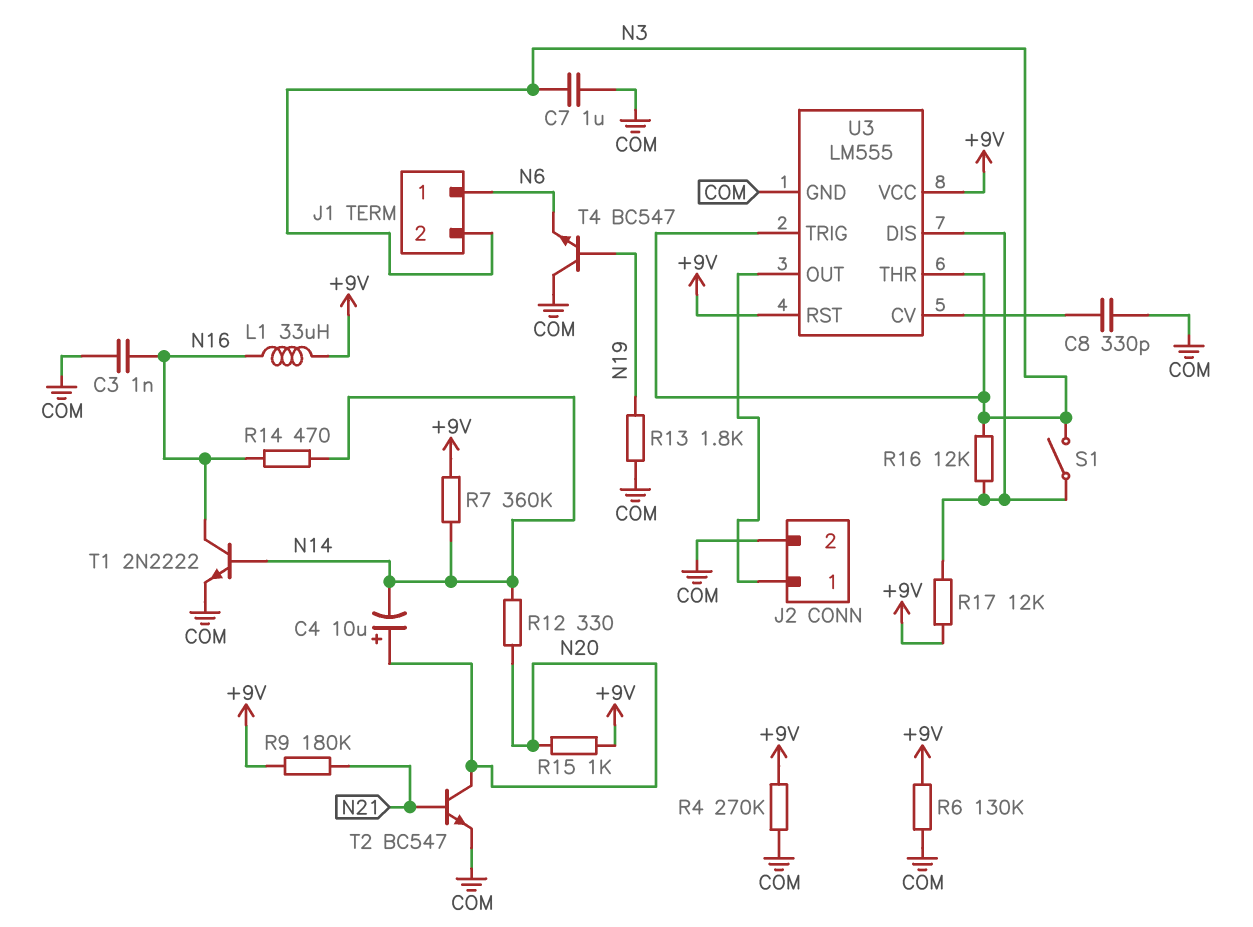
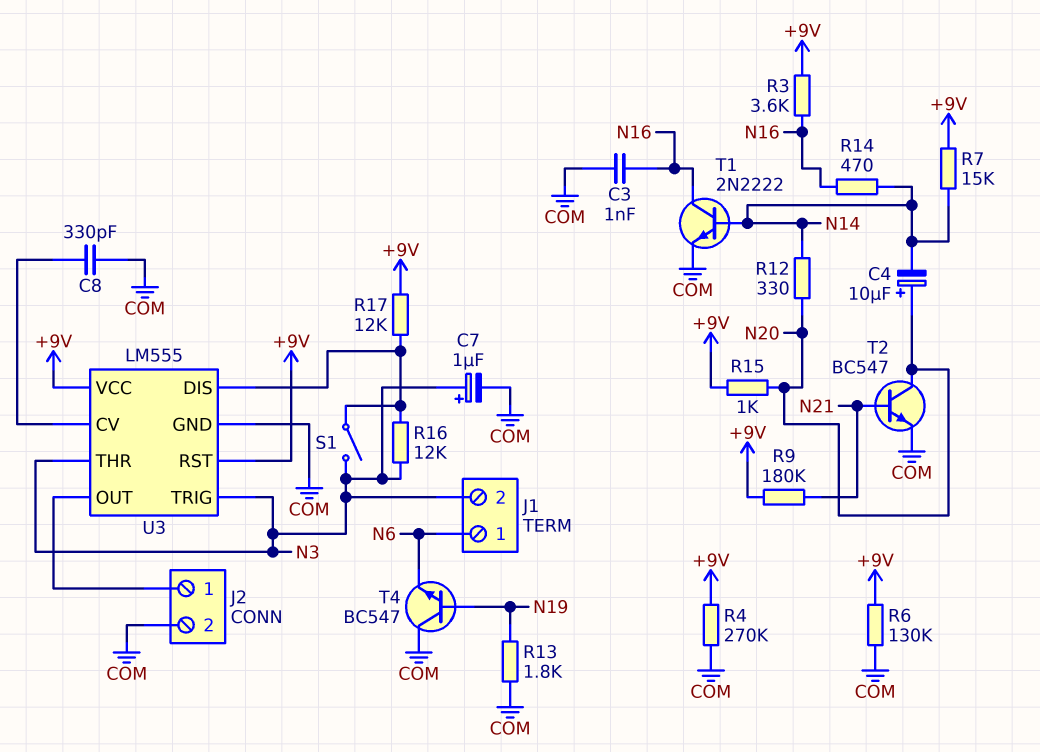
C7: 1uF (COM, N3) -> 1uF (plus N3, minus COM)
L1: 33uH (+9V, N16) -> none
R3: none -> 3.6k (+9V, N16)
R7: 360k (+9V, N14) -> 15k (+9V, N14)

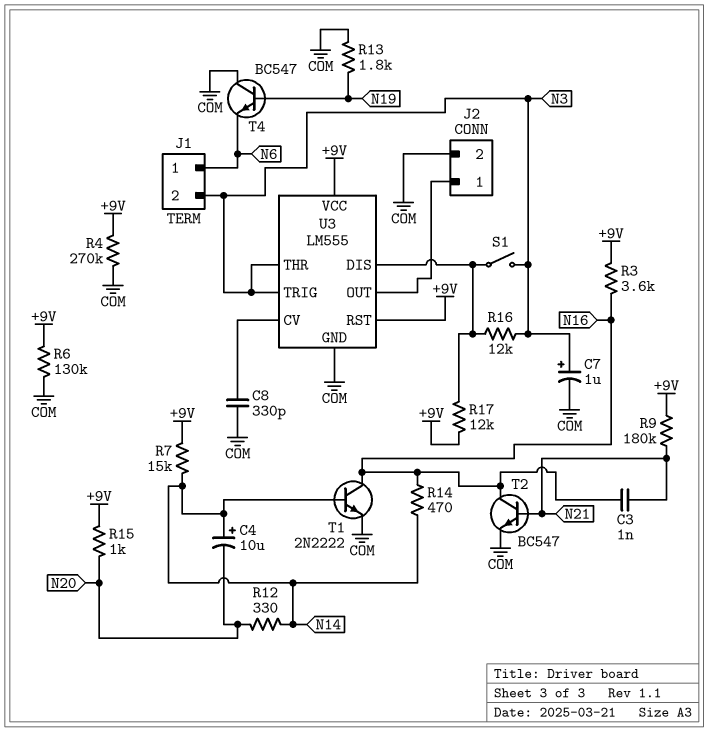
C3: 1nF (COM, N16) -> 1nF (N16, N21)
C4: 10uF (plus N20, minus N14) -> 10uF (plus N14, minus N20)
T2: NPN BC547 (B N21, C N20, E COM) -> NPN BC547 (B N21, C N16, E COM)

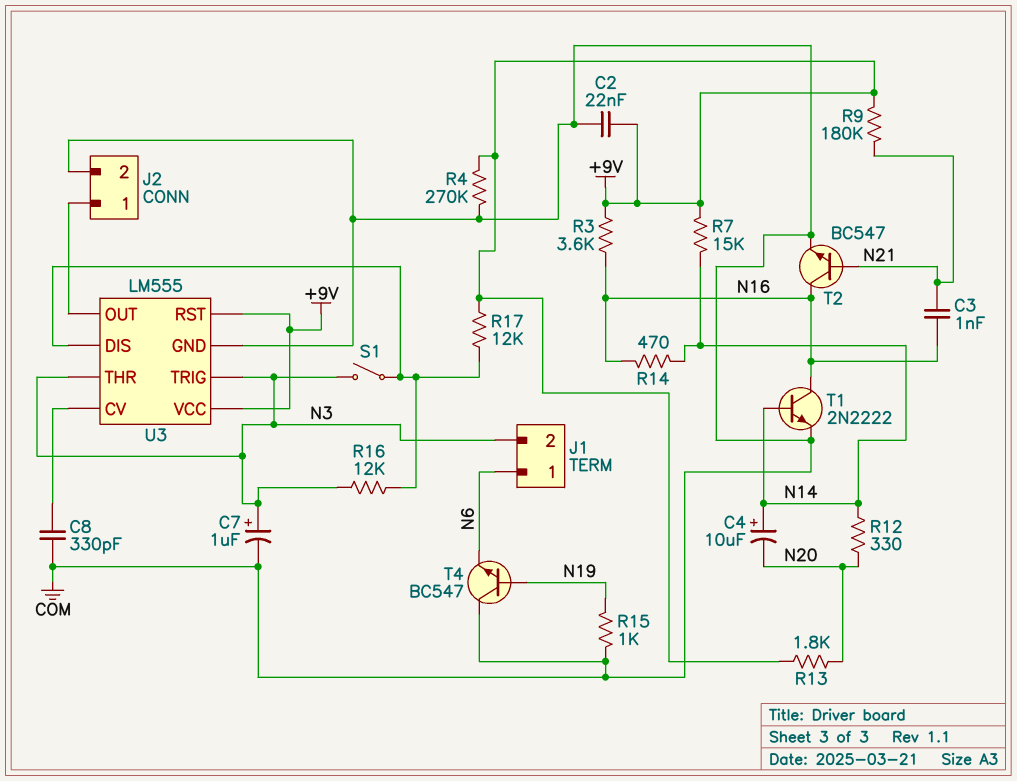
C2: none -> 22nF (+9V, COM)
R6: 130k (+9V, COM) -> none
R13: 1.8k (COM, N19) -> 1.8k (+9V, N20)
R15: 1k (+9V, N20) -> 1k (COM, N19)

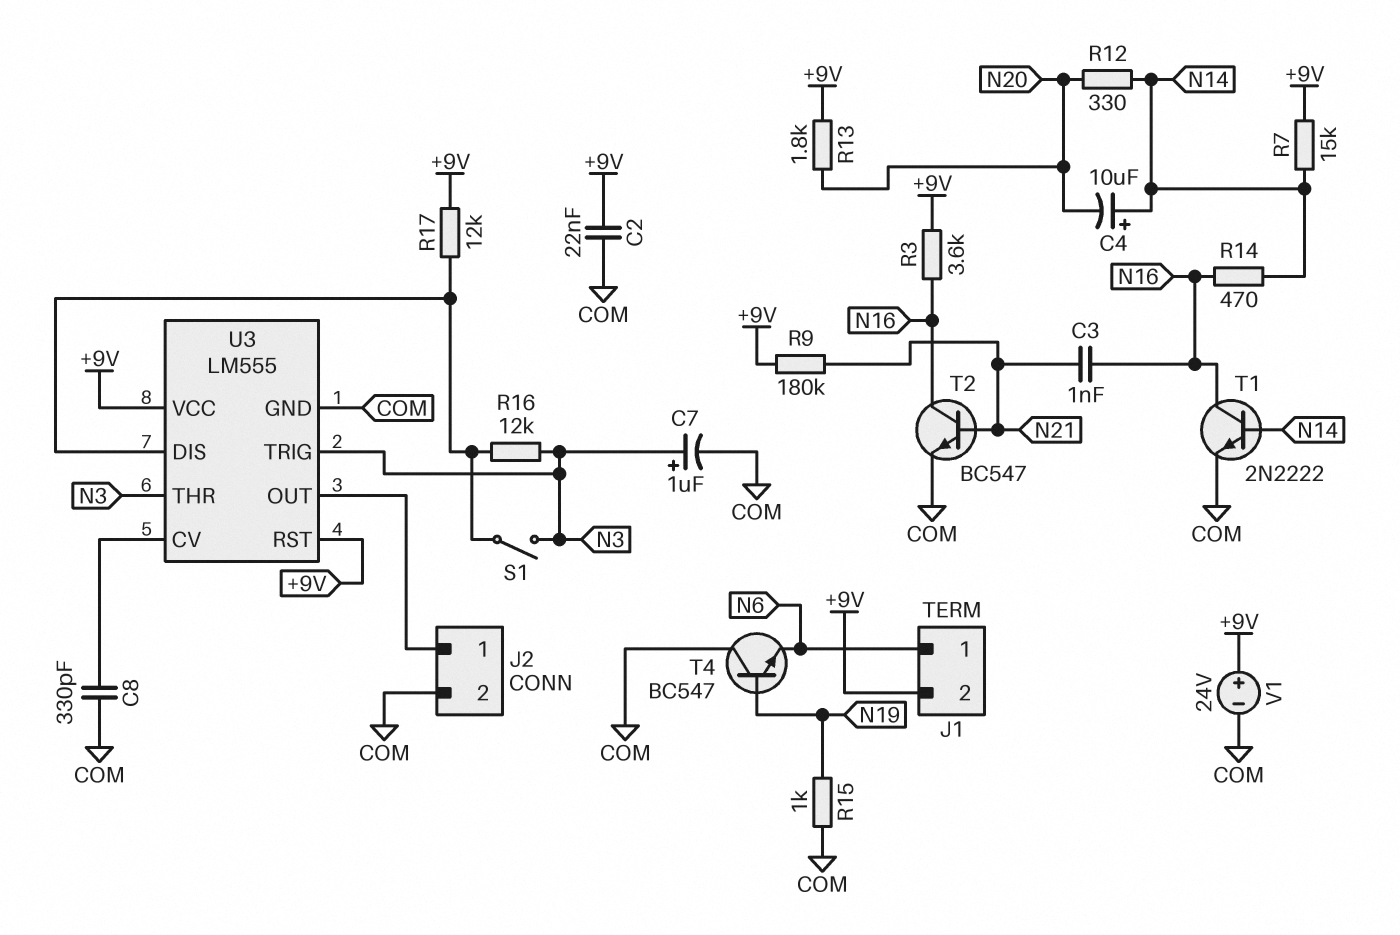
J1 pin 2: N3 -> +9V
R4: 270k (+9V, COM) -> none
V1: none -> 24V (plus +9V, minus COM)

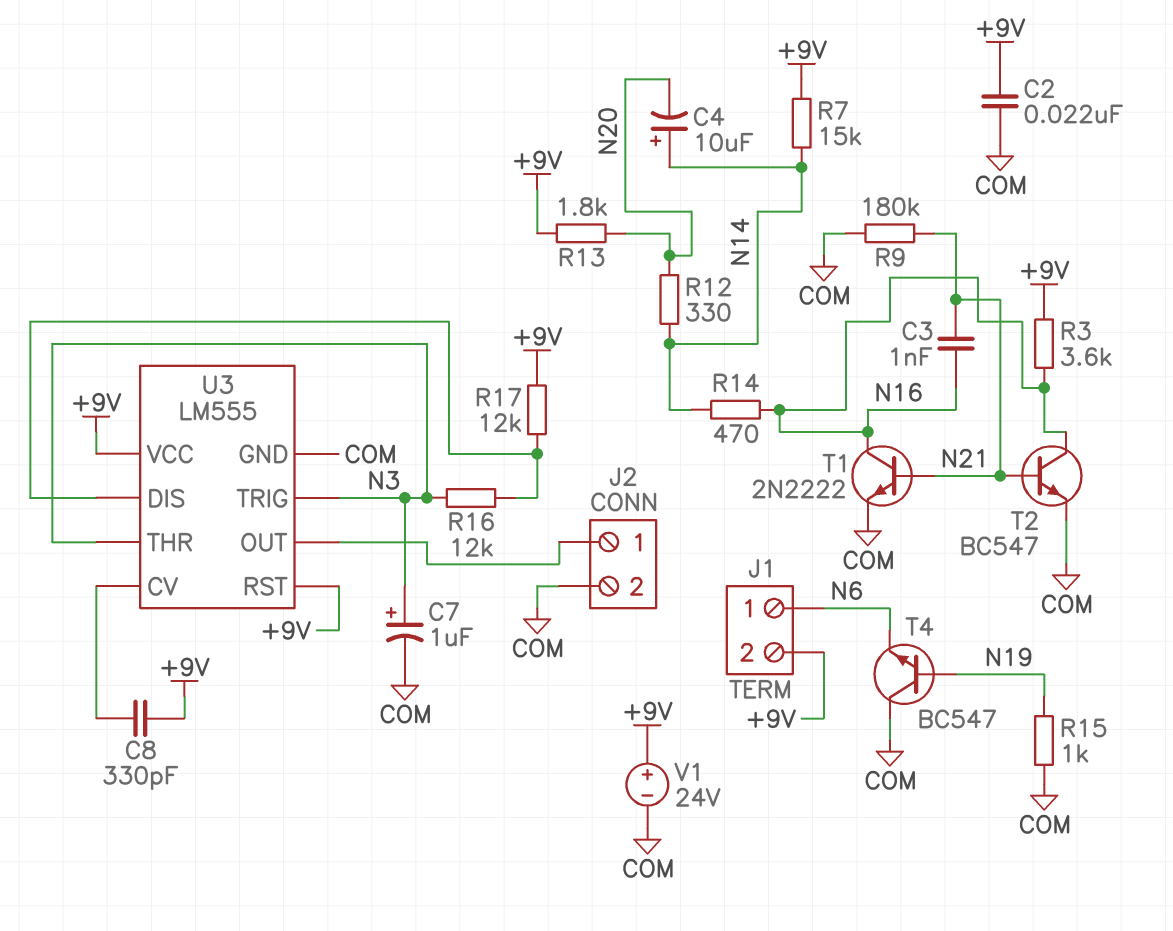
C8: 330pF (COM, U3/CV) -> 330pF (+9V, U3/CV)
R9: 180k (+9V, N21) -> 180k (COM, N21)
S1: switch (N3, U3/DIS) -> none
T1: NPN 2N2222 (B N14, C N16, E COM) -> NPN 2N2222 (B N21, C N16, E COM)

